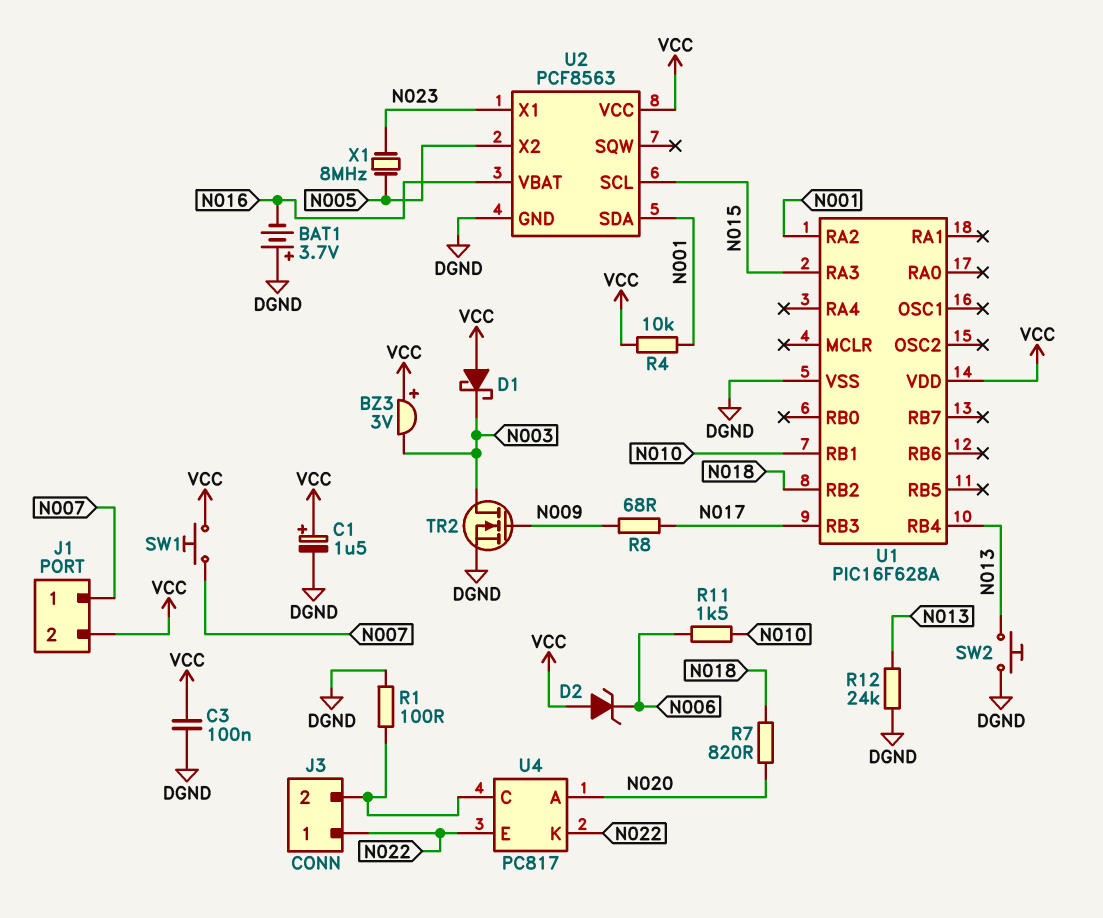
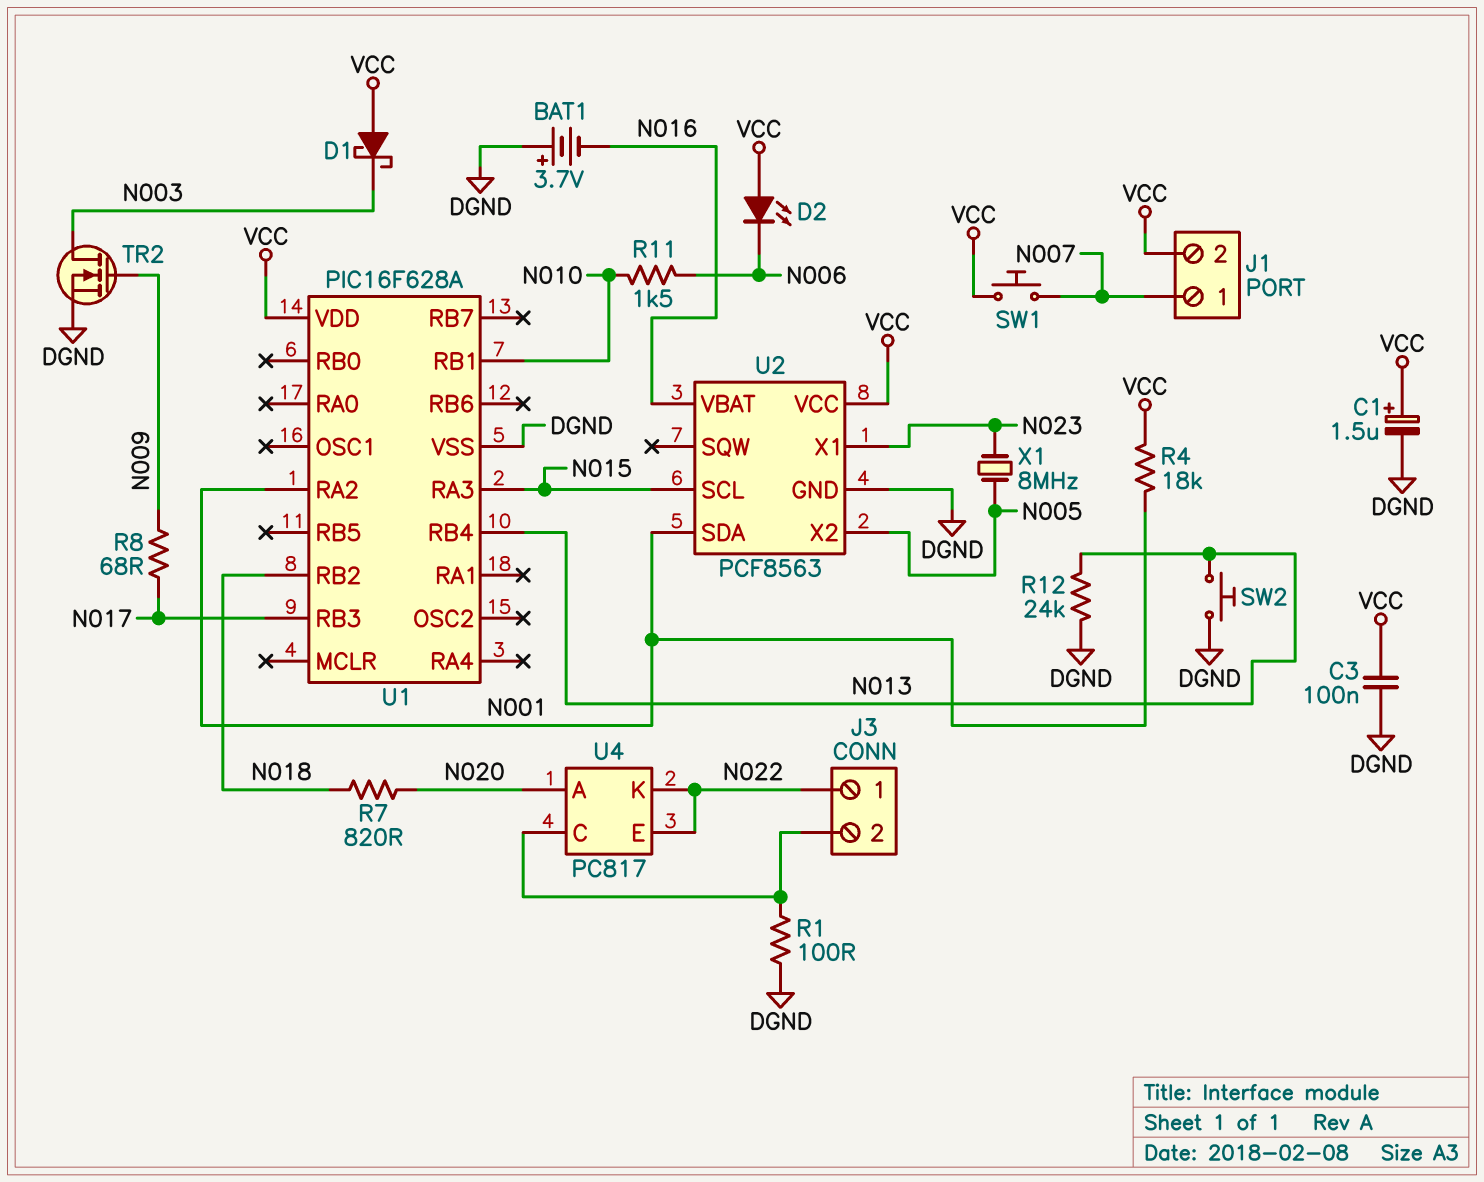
BZ3: buzzer 3V (plus VCC, minus N003) -> none
D2: zener (A VCC, K N006) -> LED (A VCC, K N006)
R4: 10k (N001, VCC) -> 18k (N001, VCC)

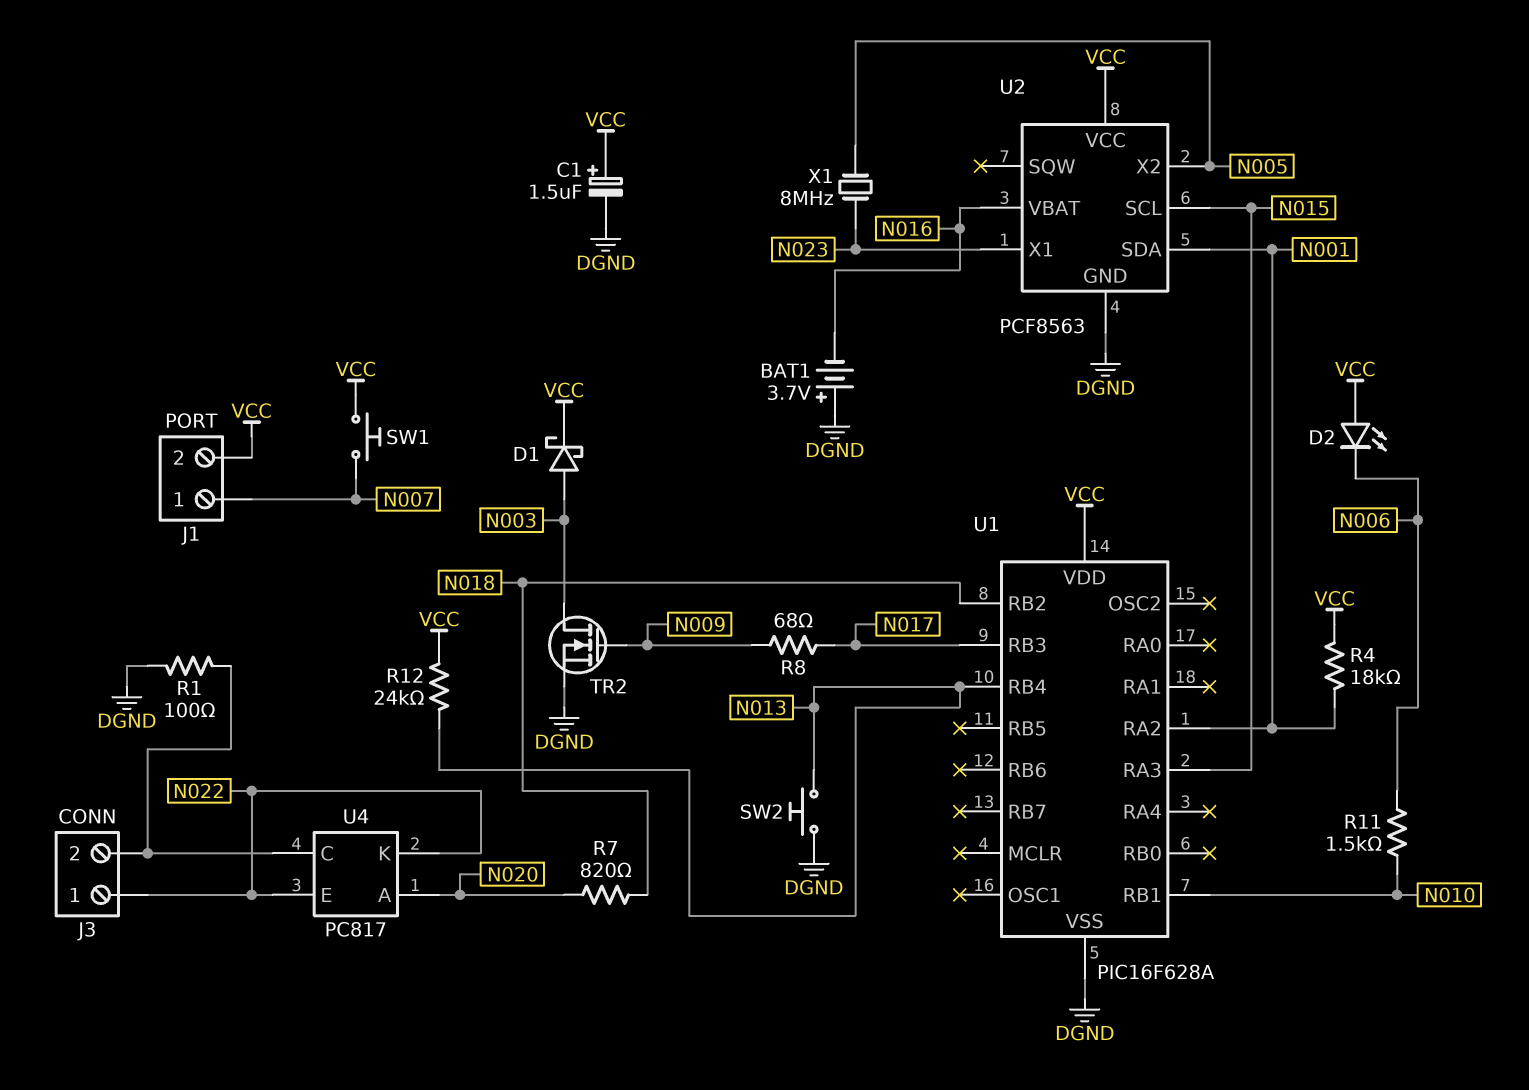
C3: 100nF (DGND, VCC) -> none
D1: schottky (A VCC, K N003) -> schottky (A N003, K VCC)
R12: 24k (DGND, N013) -> 24k (N013, VCC)

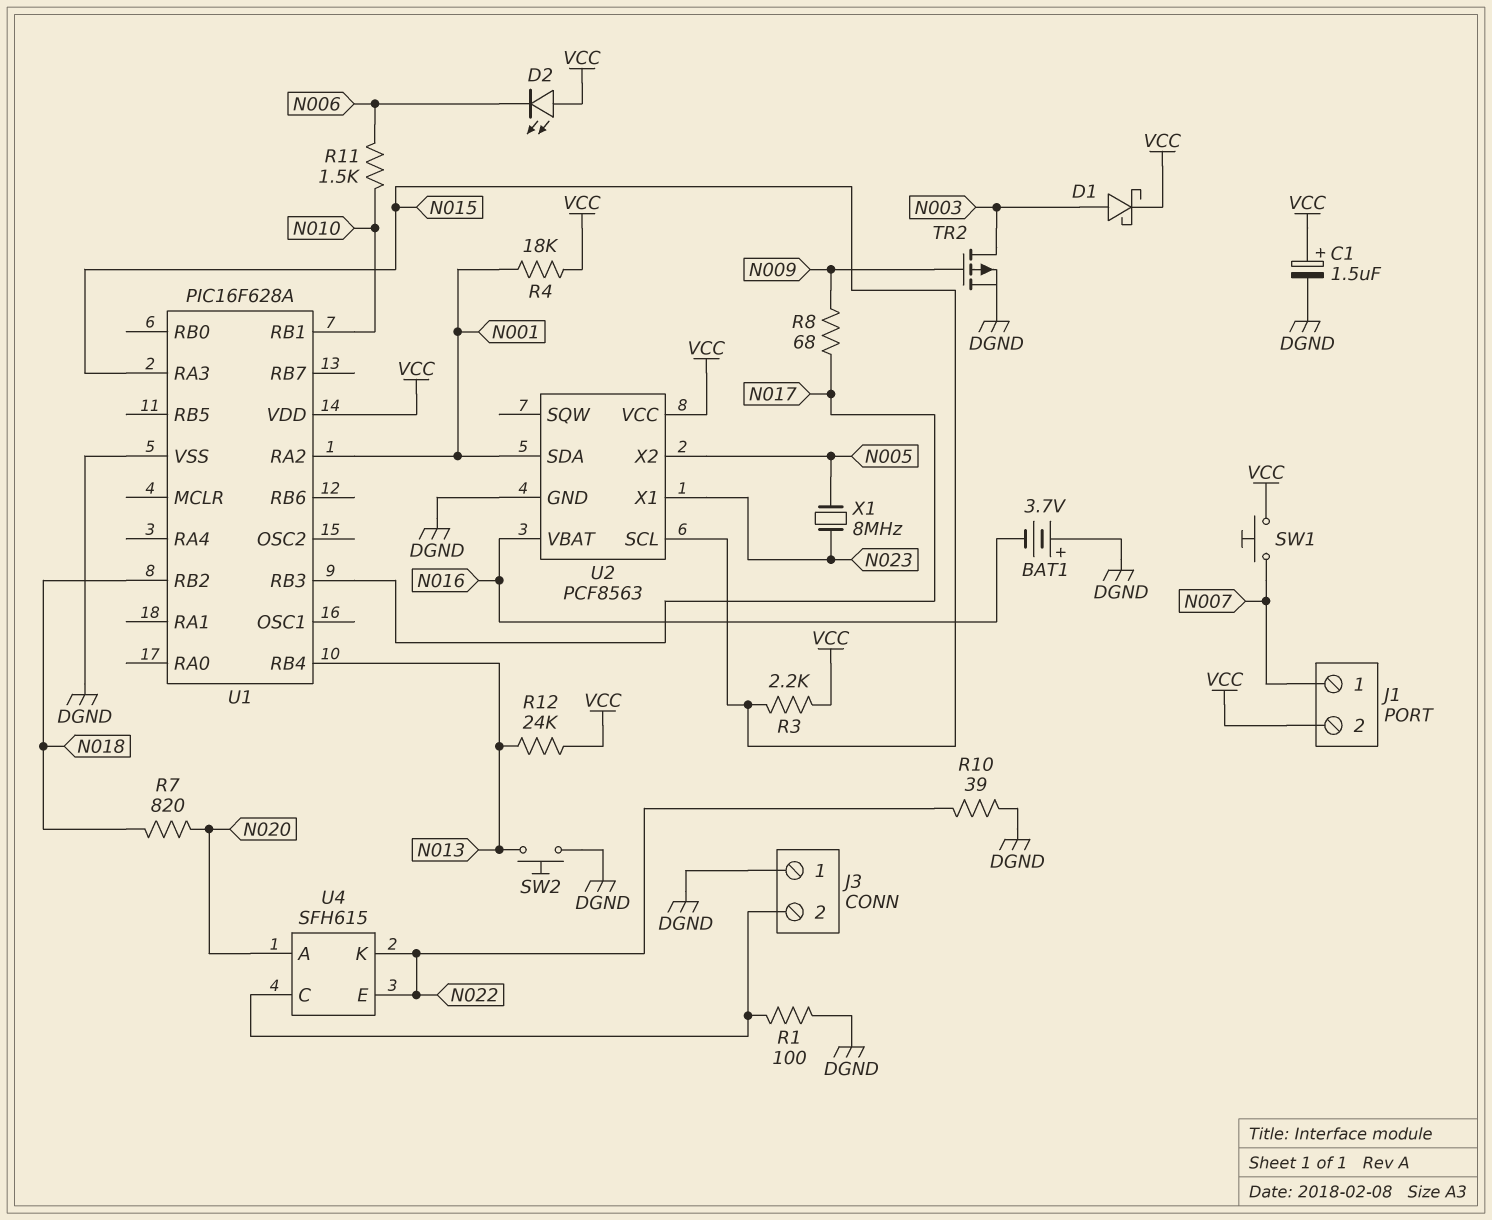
J3 pin 1: N022 -> DGND
R3: none -> 2.2k (N015, VCC)
R10: none -> 39 (DGND, N022)
TR2: NMOS (G N009, D N003, S DGND) -> PMOS (G N009, D N003, S DGND)
U4: PC817 -> SFH615

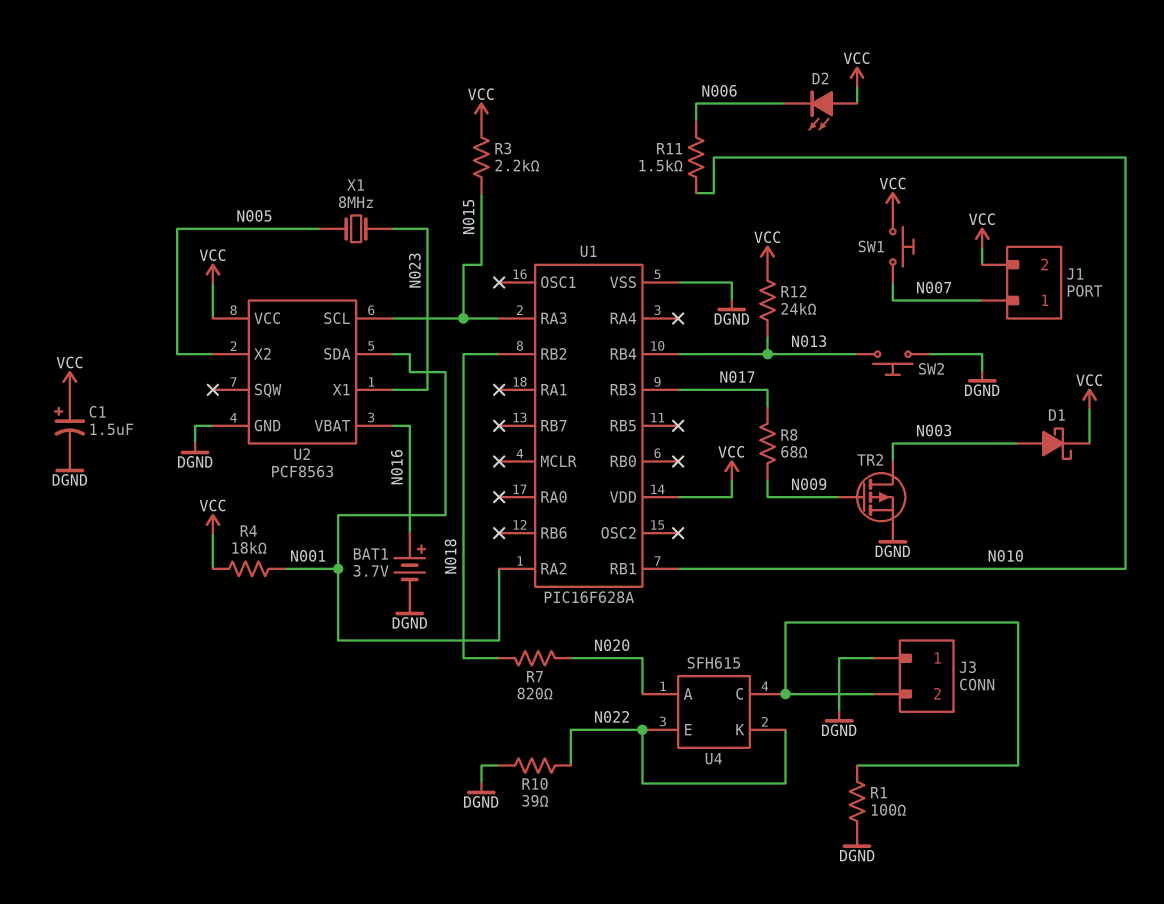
BAT1: 3.7V (plus DGND, minus N016) -> 3.7V (plus N016, minus DGND)

